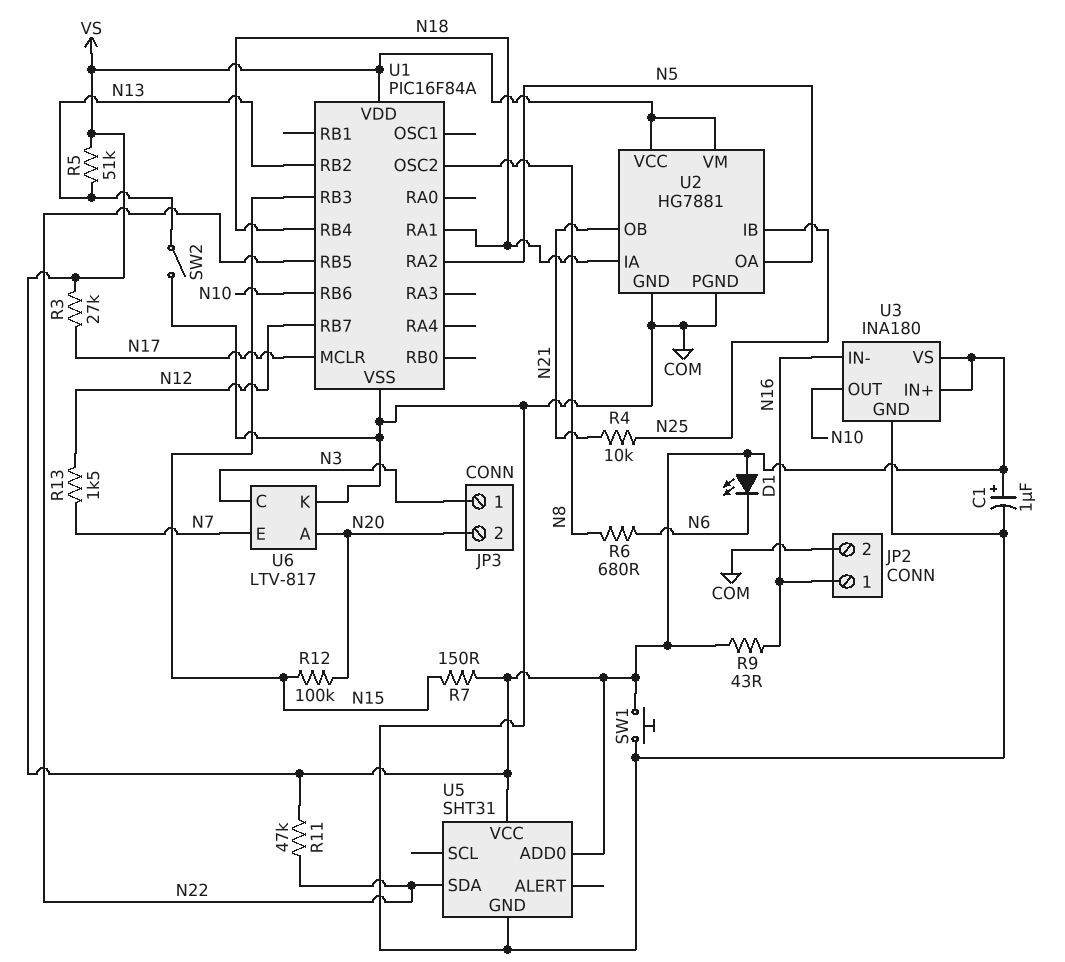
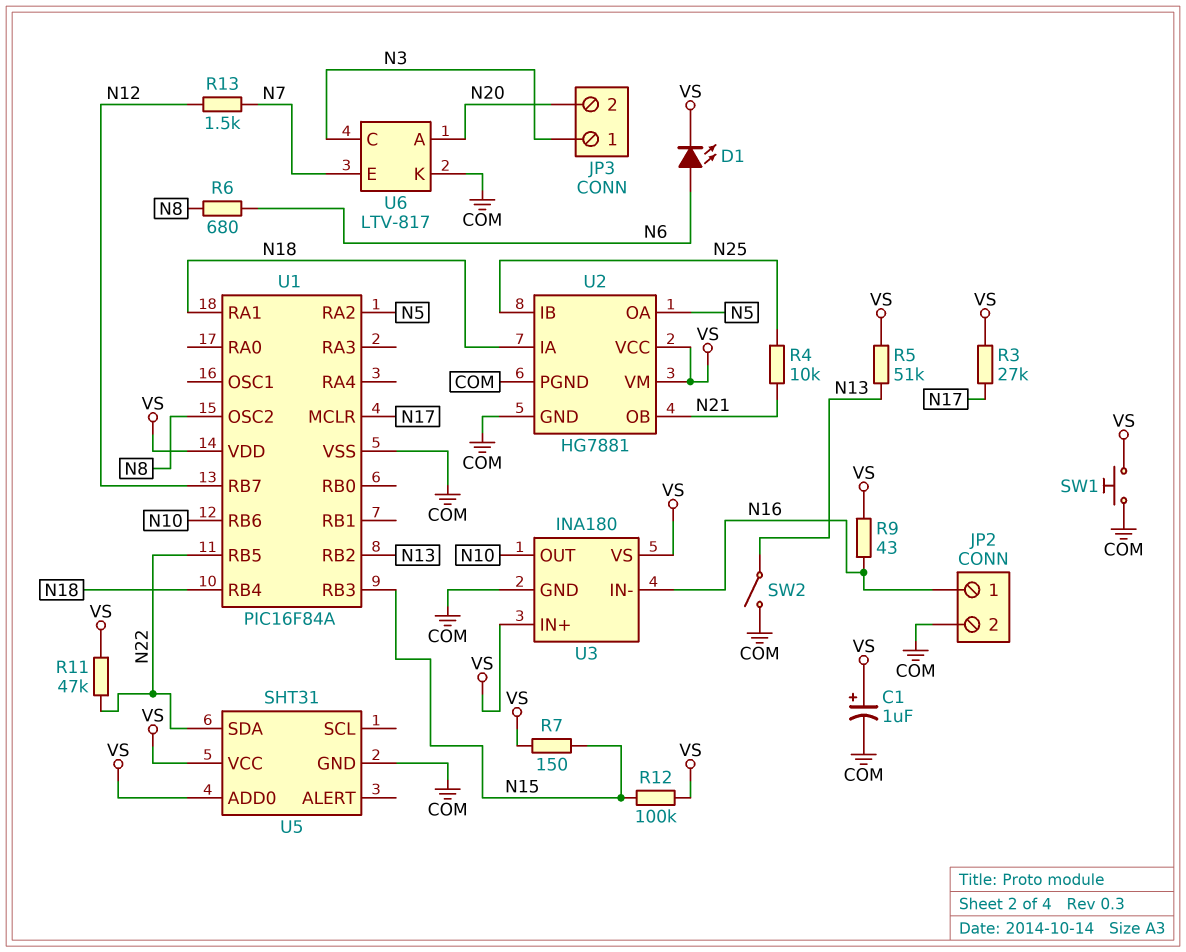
D1: LED (A VS, K N6) -> LED (A N6, K VS)
R12: 100k (N15, N20) -> 100k (N15, VS)

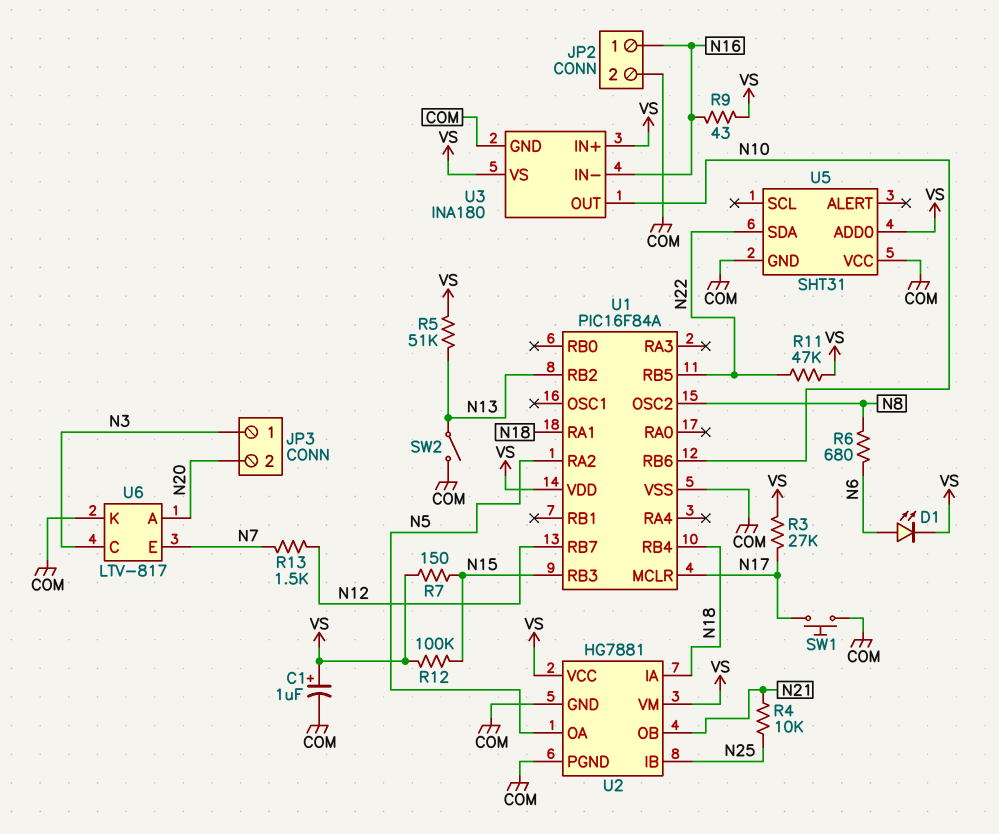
SW1: button (COM, VS) -> button (COM, N17)
U5 pin VCC: VS -> COM

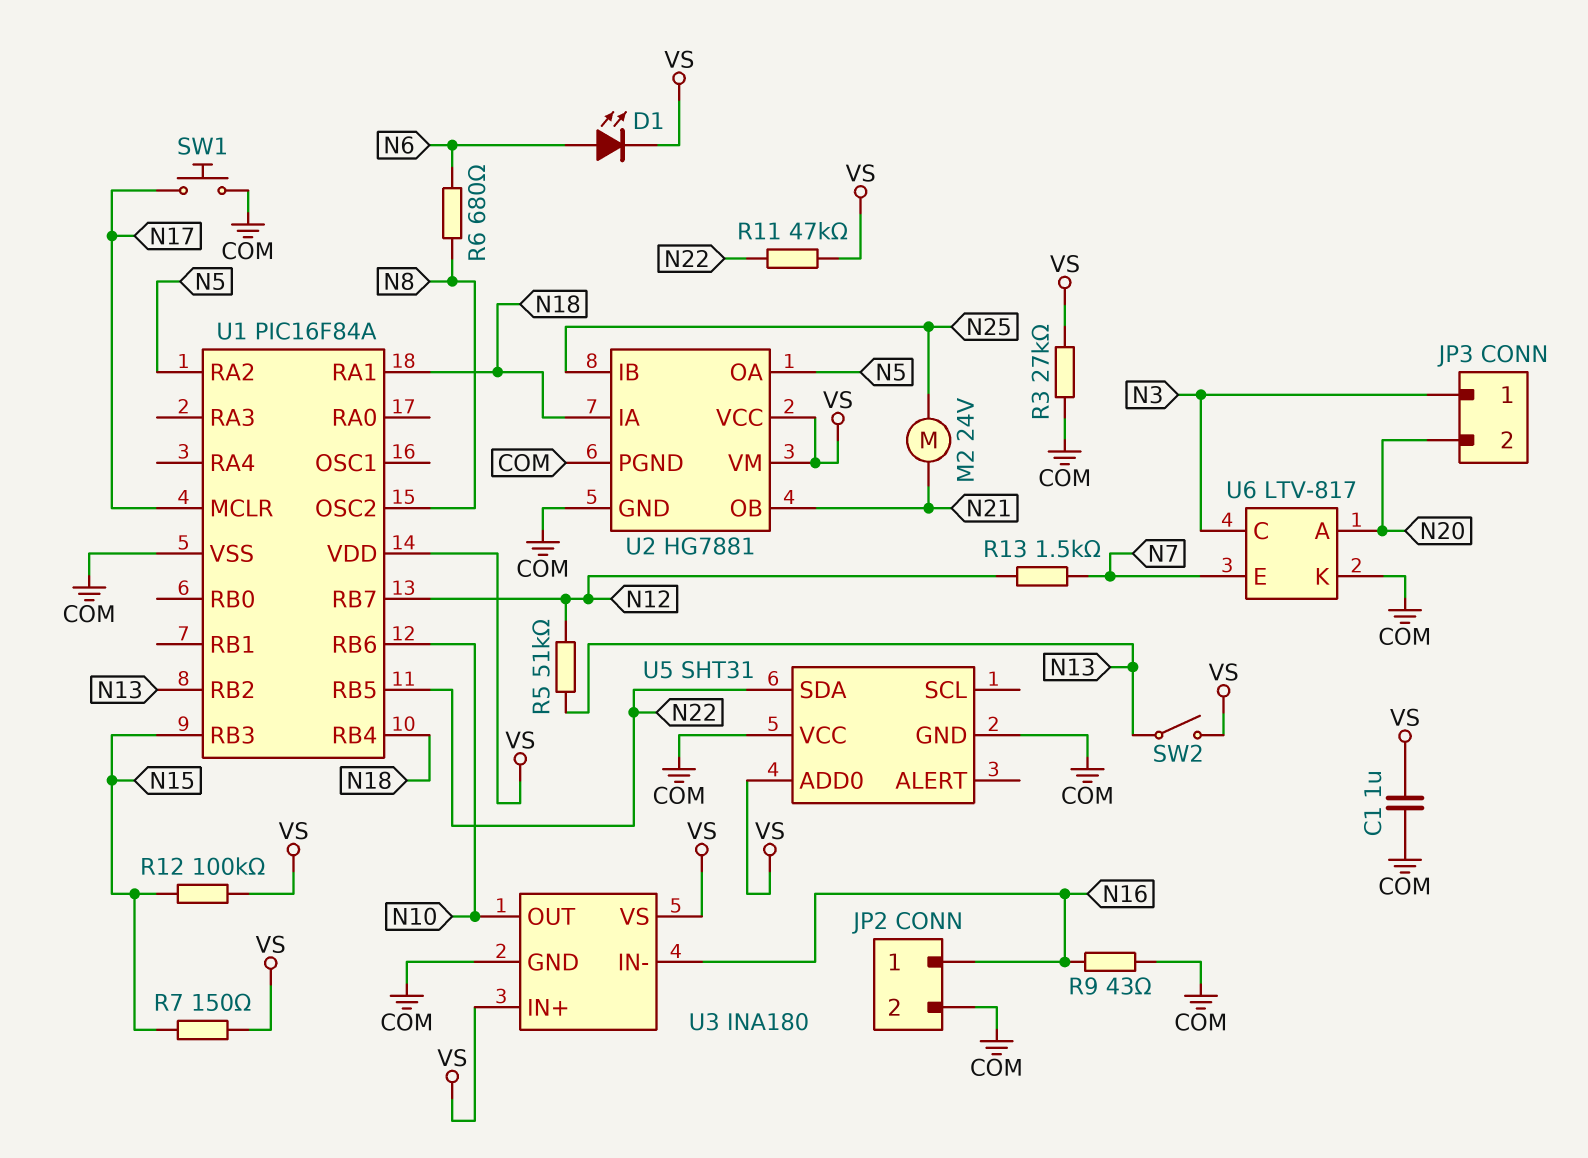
C1: 1uF (plus VS, minus COM) -> 1uF (COM, VS)
M2: none -> motor 24V (N21, N25)
R3: 27k (N17, VS) -> 27k (COM, VS)
R4: 10k (N21, N25) -> none
R5: 51k (N13, VS) -> 51k (N12, N13)
R9: 43 (N16, VS) -> 43 (COM, N16)
SW2: switch (COM, N13) -> switch (N13, VS)

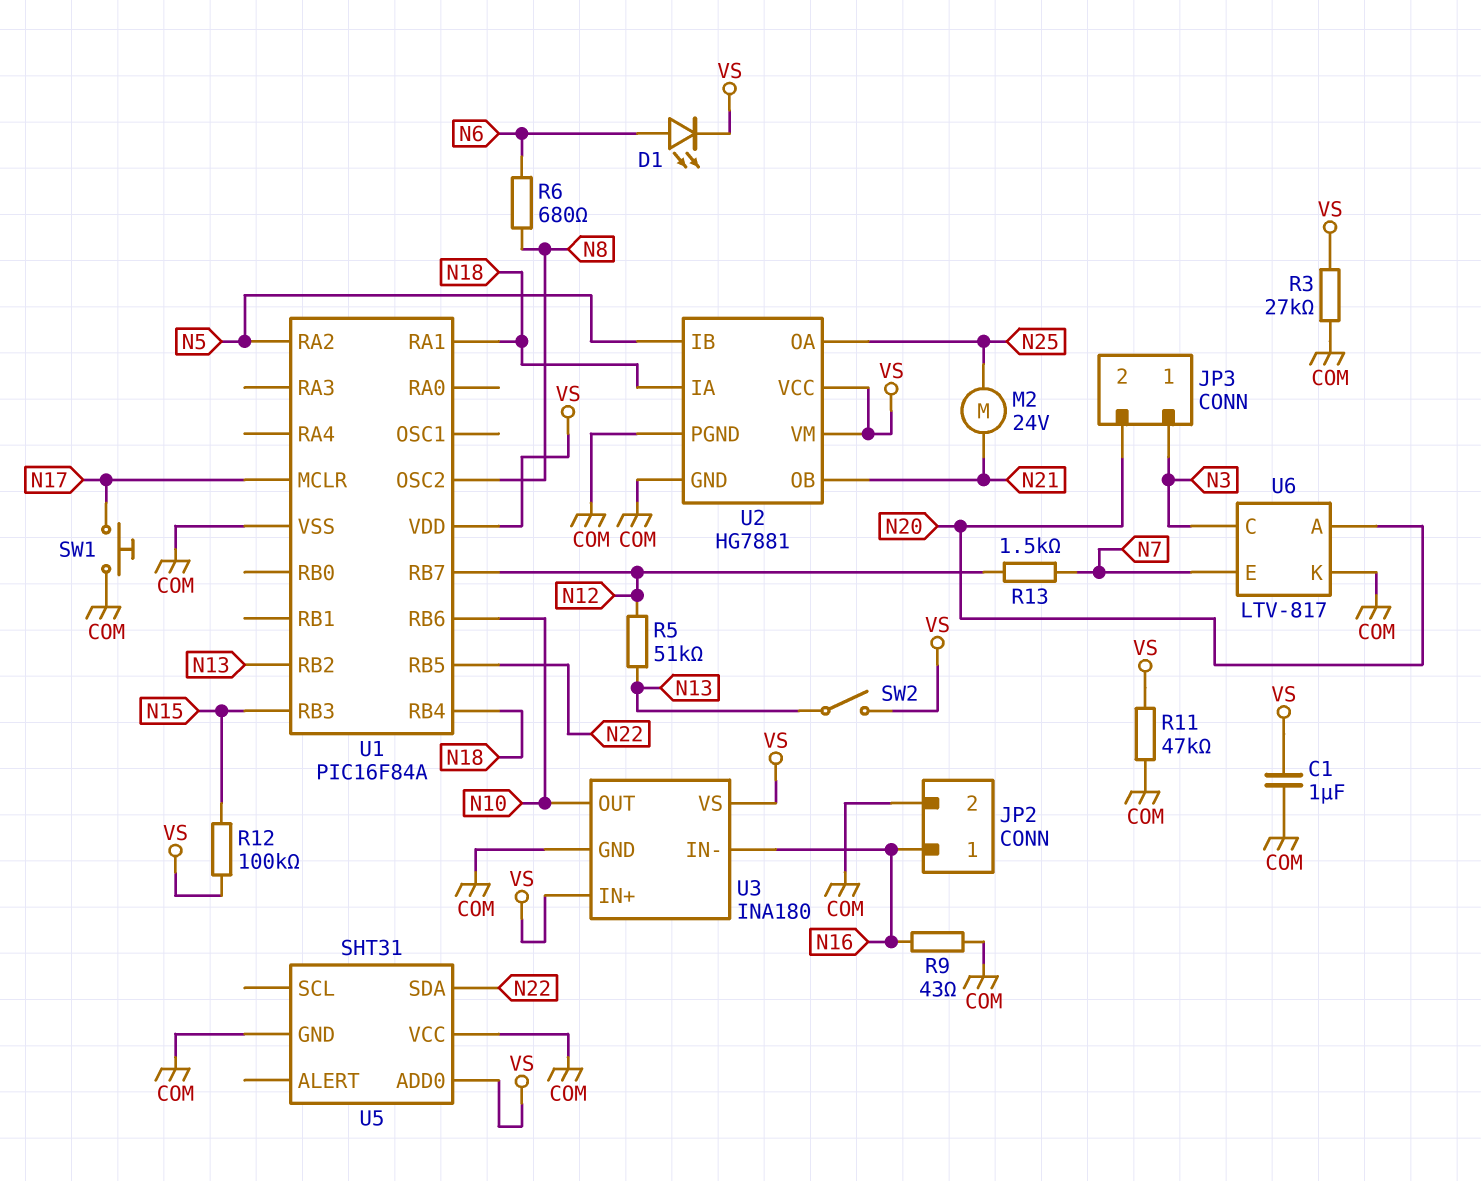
R7: 150 (N15, VS) -> none
R11: 47k (N22, VS) -> 47k (COM, VS)
U2 pin IB: N25 -> N5
U2 pin OA: N5 -> N25

